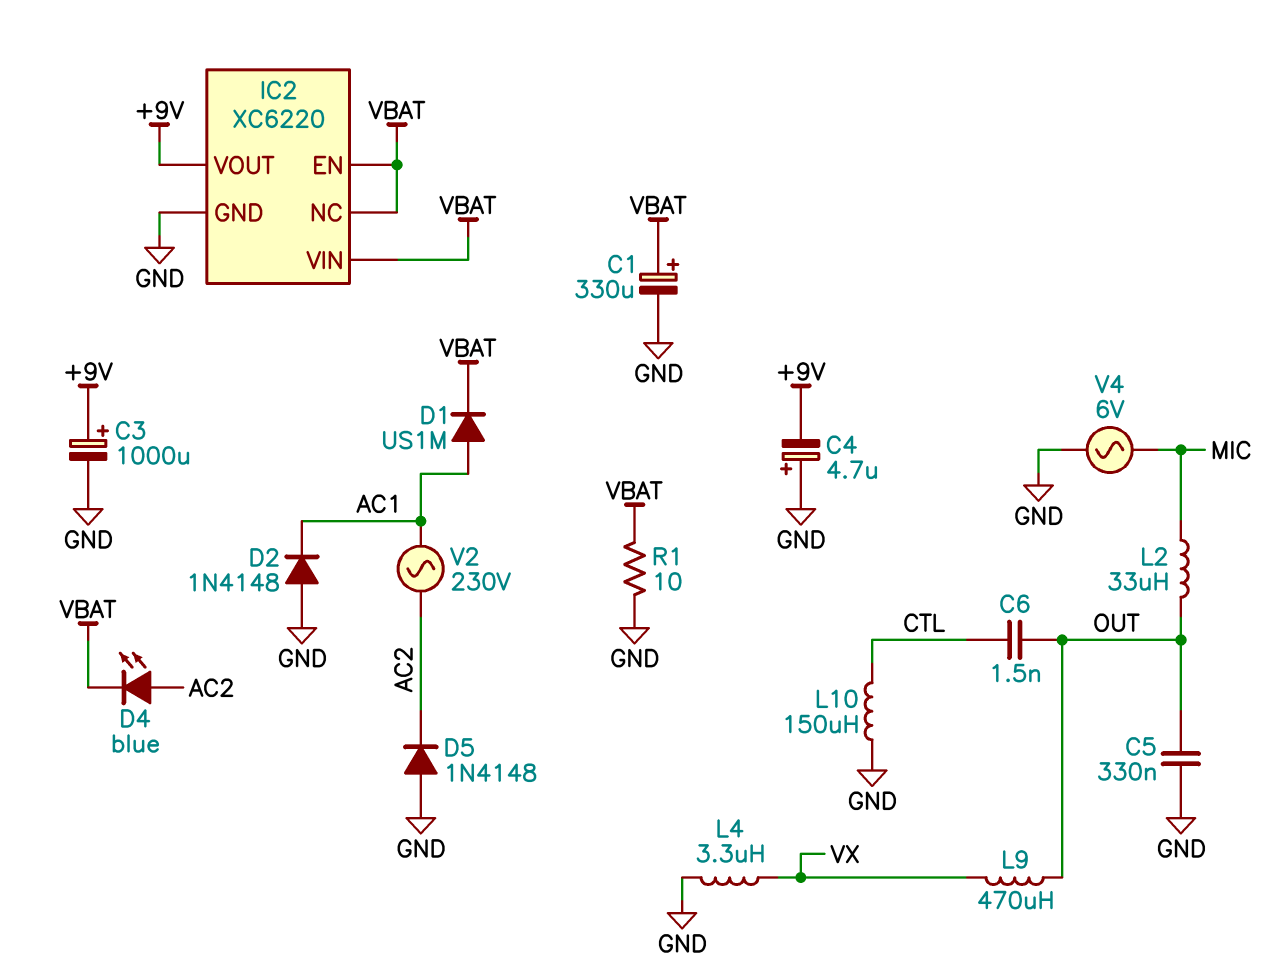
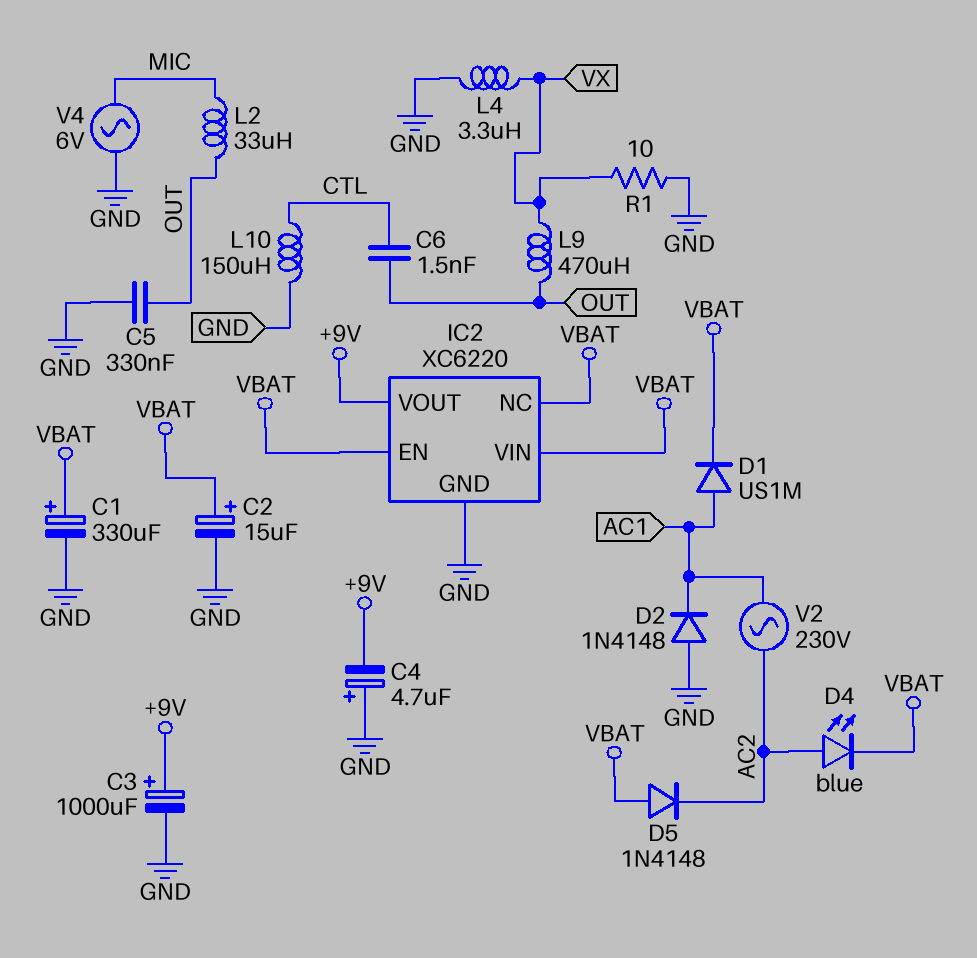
C2: none -> 15uF (plus VBAT, minus GND)
D5: diode 1N4148 (A GND, K AC2) -> diode 1N4148 (A VBAT, K AC2)
R1: 10 (GND, VBAT) -> 10 (GND, VX)

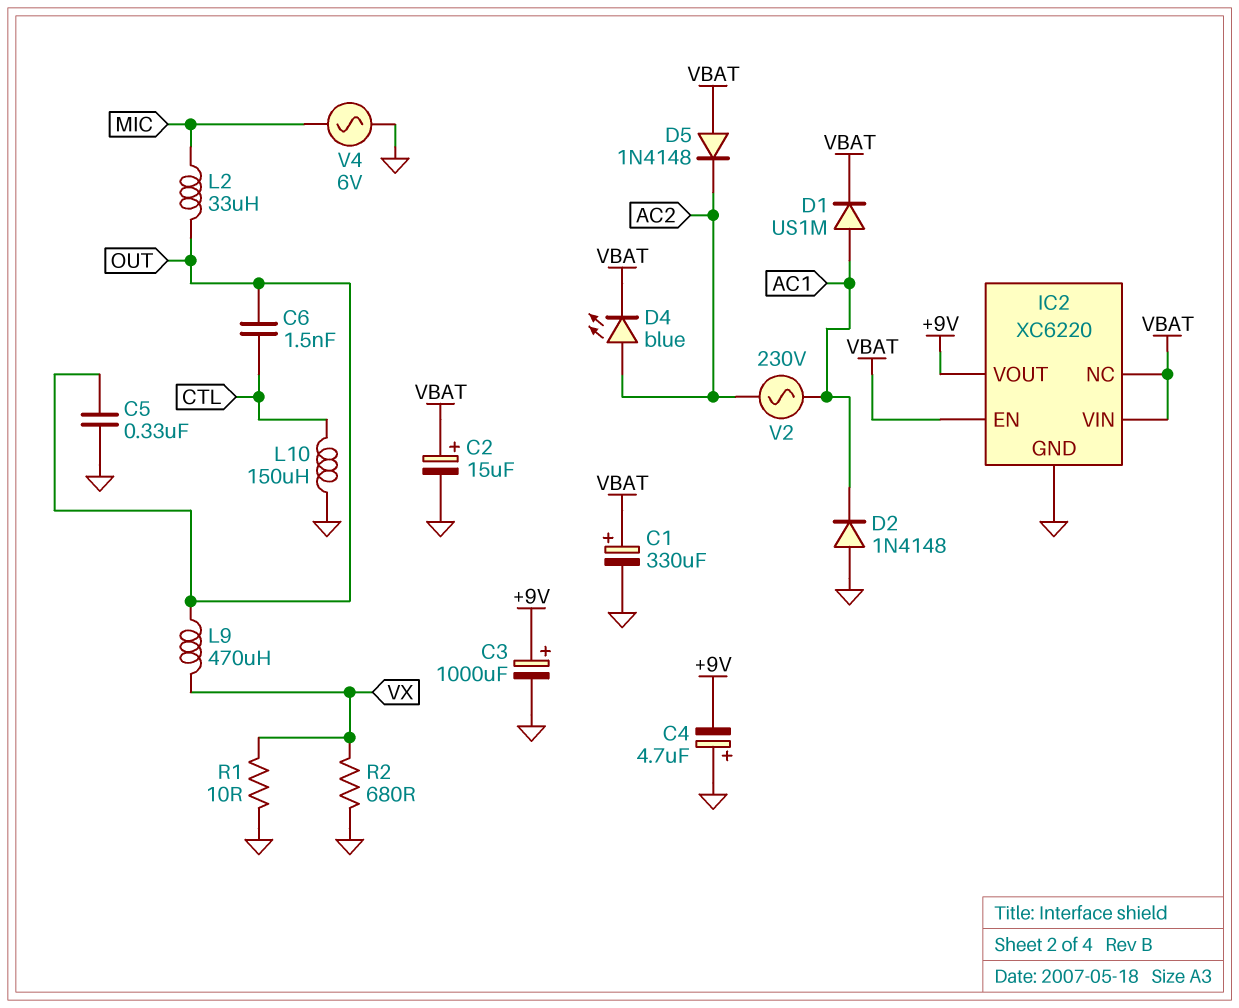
L4: 3.3uH (GND, VX) -> none
R2: none -> 680 (GND, VX)

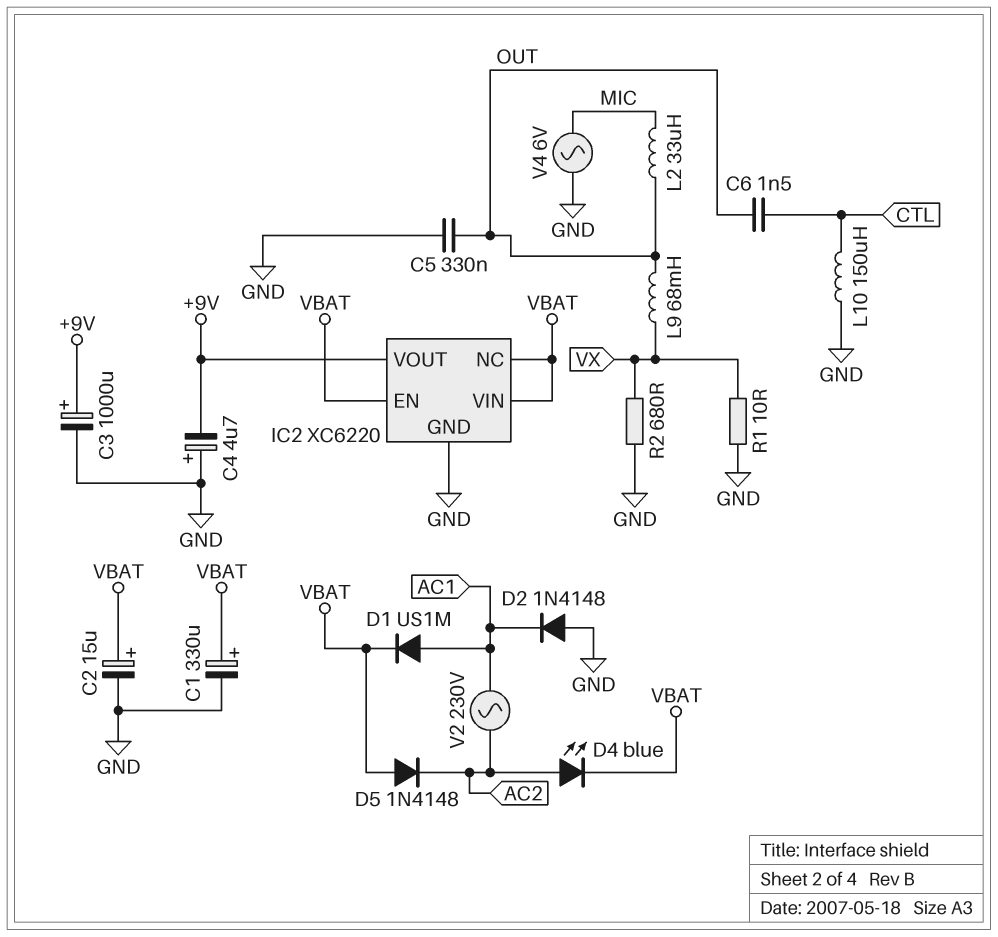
L9: 470uH (OUT, VX) -> 68mH (OUT, VX)

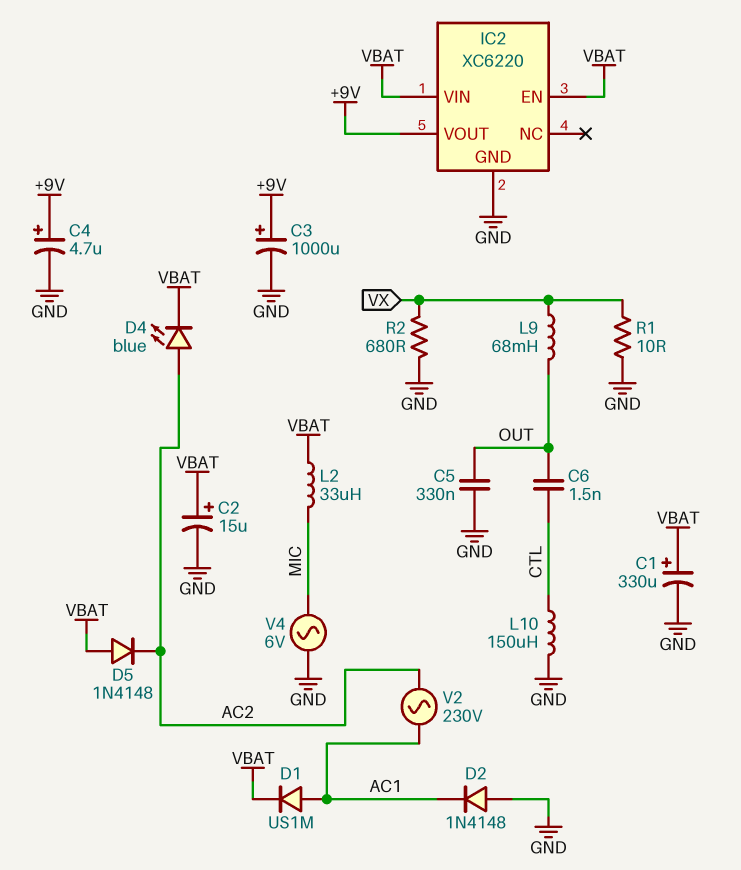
C4: 4.7uF (plus GND, minus +9V) -> 4.7uF (plus +9V, minus GND)
IC2 pin NC: VBAT -> none
L2: 33uH (MIC, OUT) -> 33uH (MIC, VBAT)

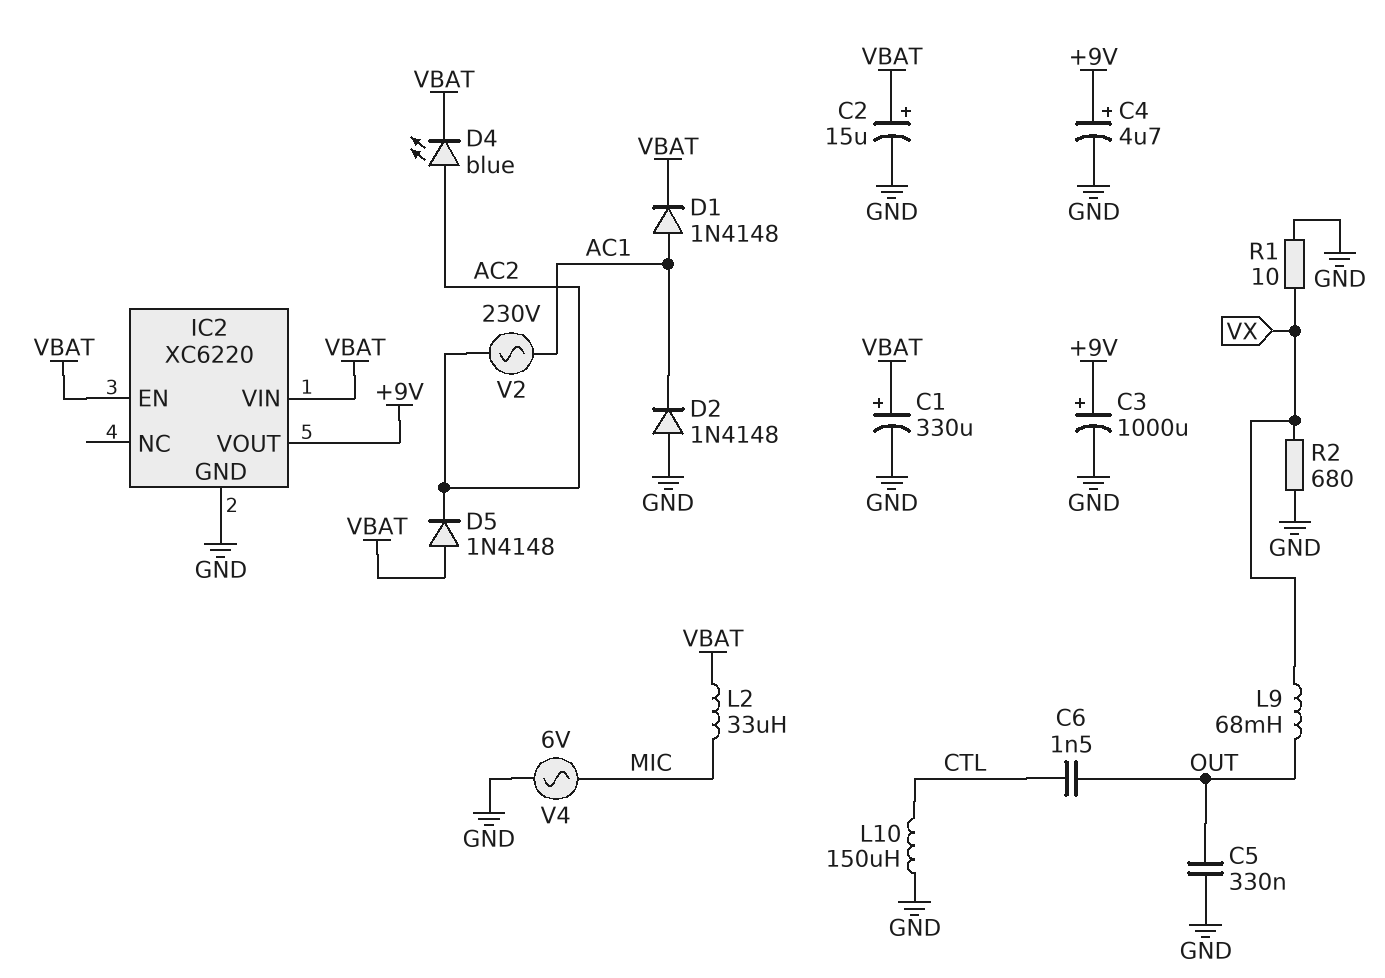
D1: diode US1M (A AC1, K VBAT) -> diode 1N4148 (A AC1, K VBAT)

